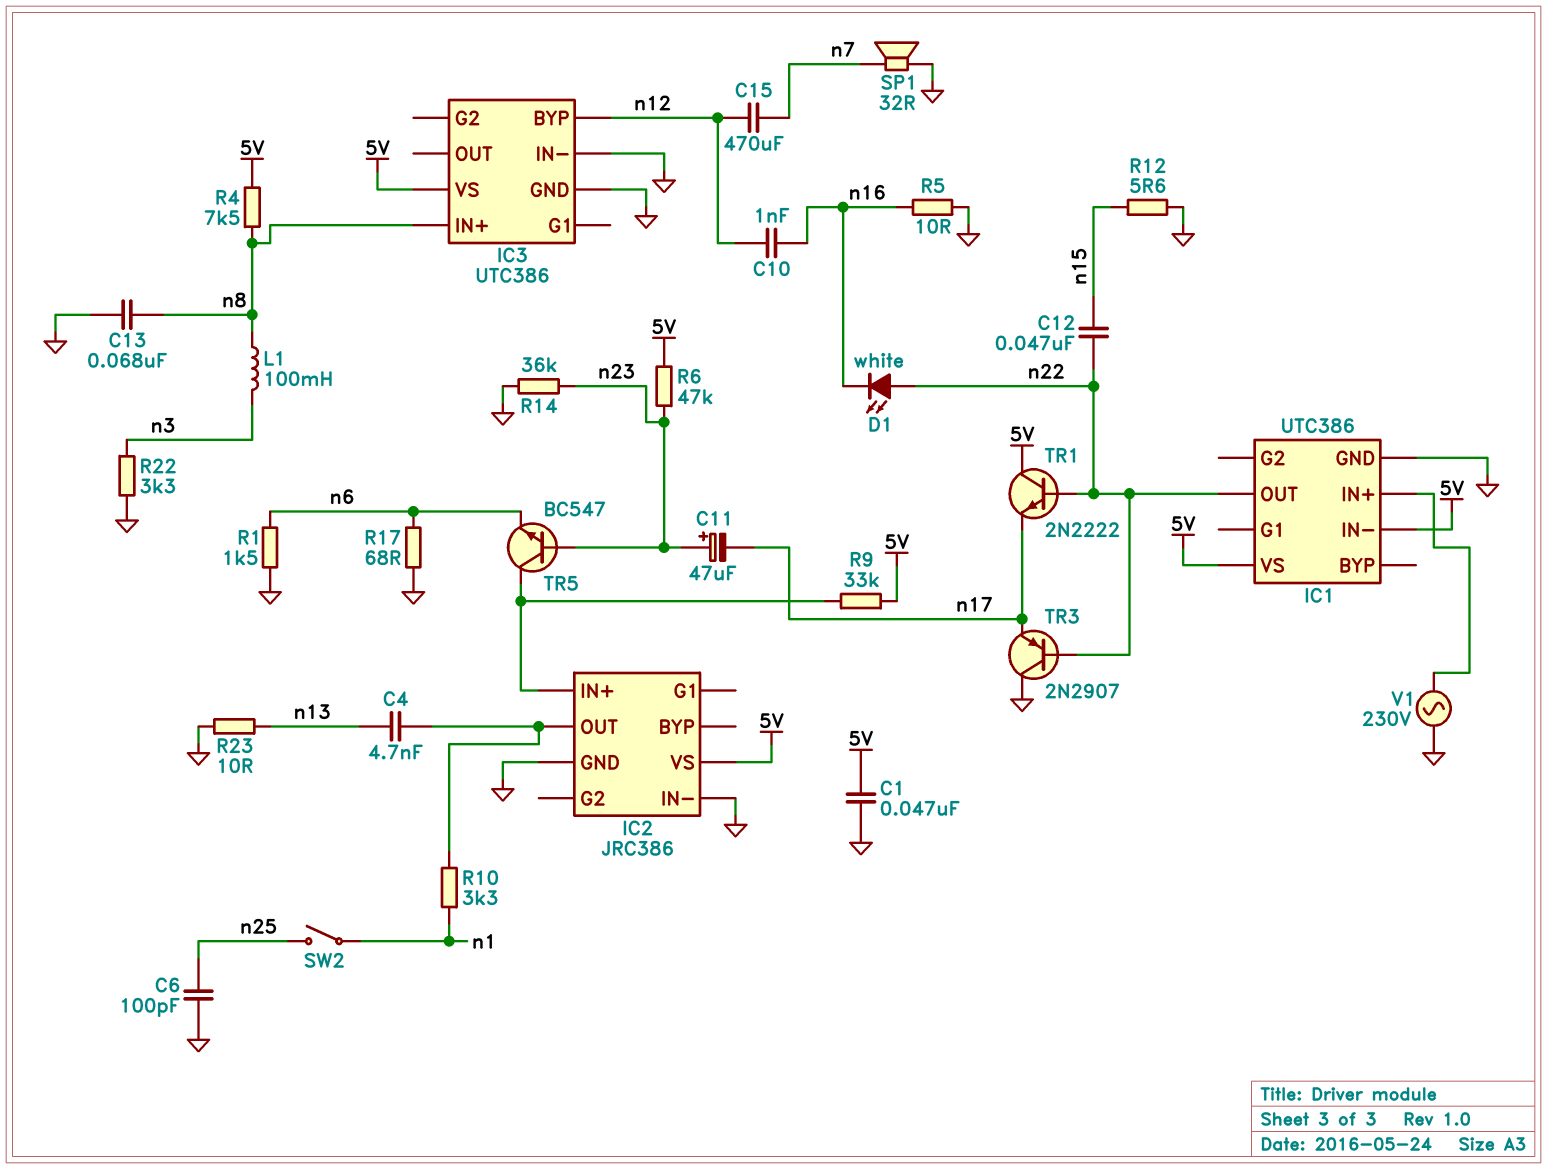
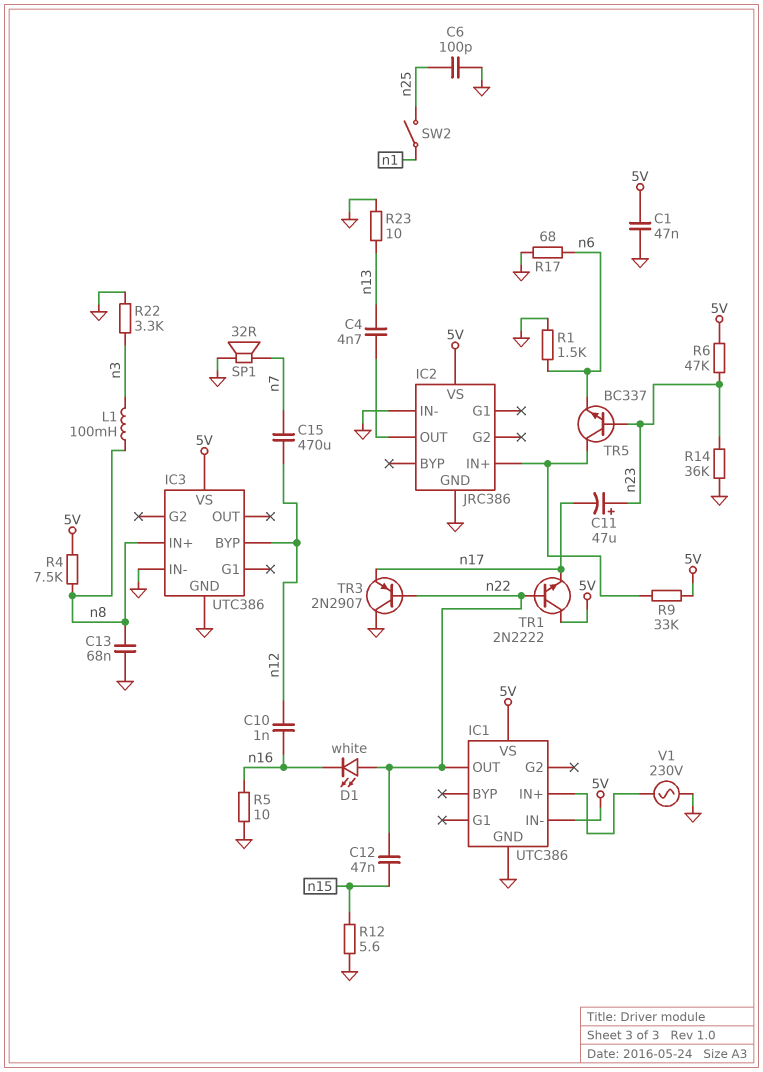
R10: 3.3k (IC2/OUT, n1) -> none
TR5: NPN BC547 (B n23, C IC2/IN+, E n6) -> NPN BC337 (B n23, C IC2/IN+, E n6)

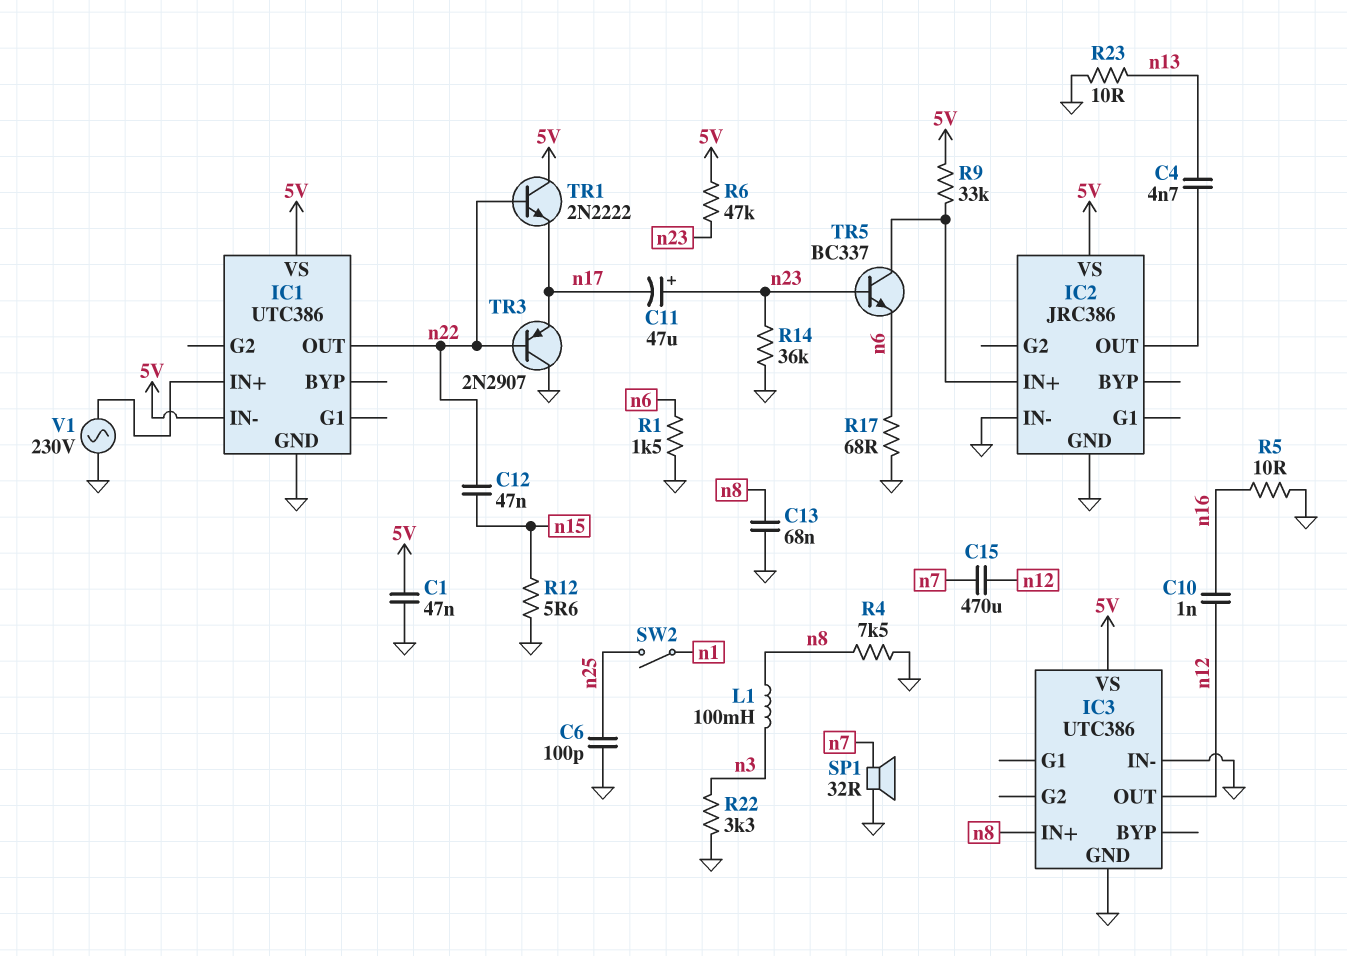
D1: LED white (A n22, K n16) -> none
IC3 pin BYP: n12 -> none
IC3 pin OUT: none -> n12
R4: 7.5k (5V, n8) -> 7.5k (GND, n8)

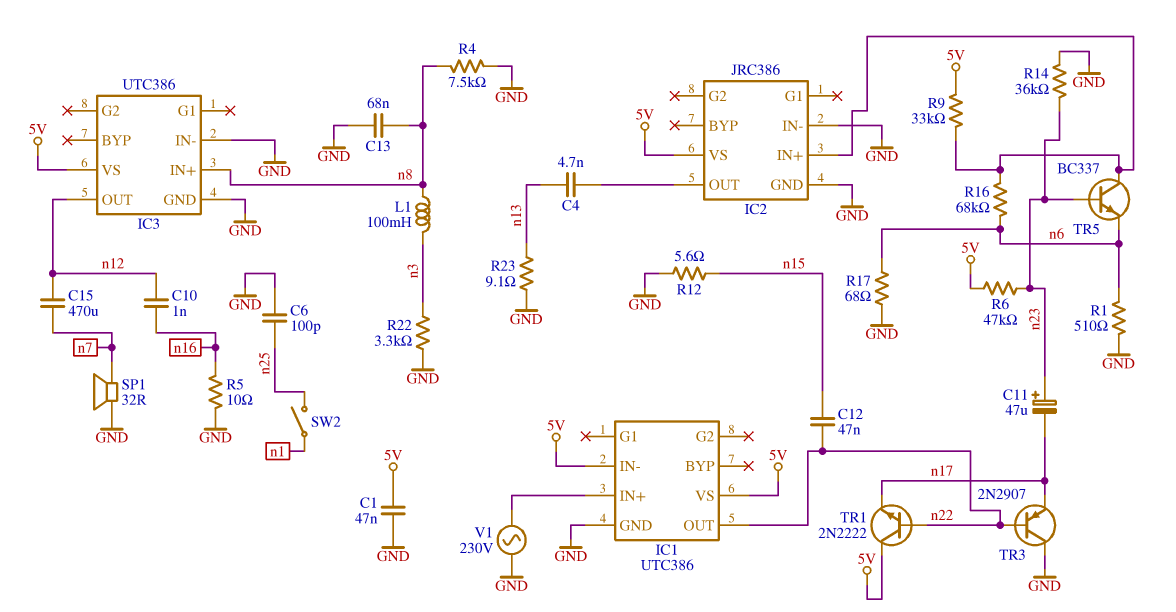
R1: 1.5k (GND, n6) -> 510 (GND, n6)
R16: none -> 68k (IC2/IN+, n6)
R23: 10 (GND, n13) -> 9.1 (GND, n13)

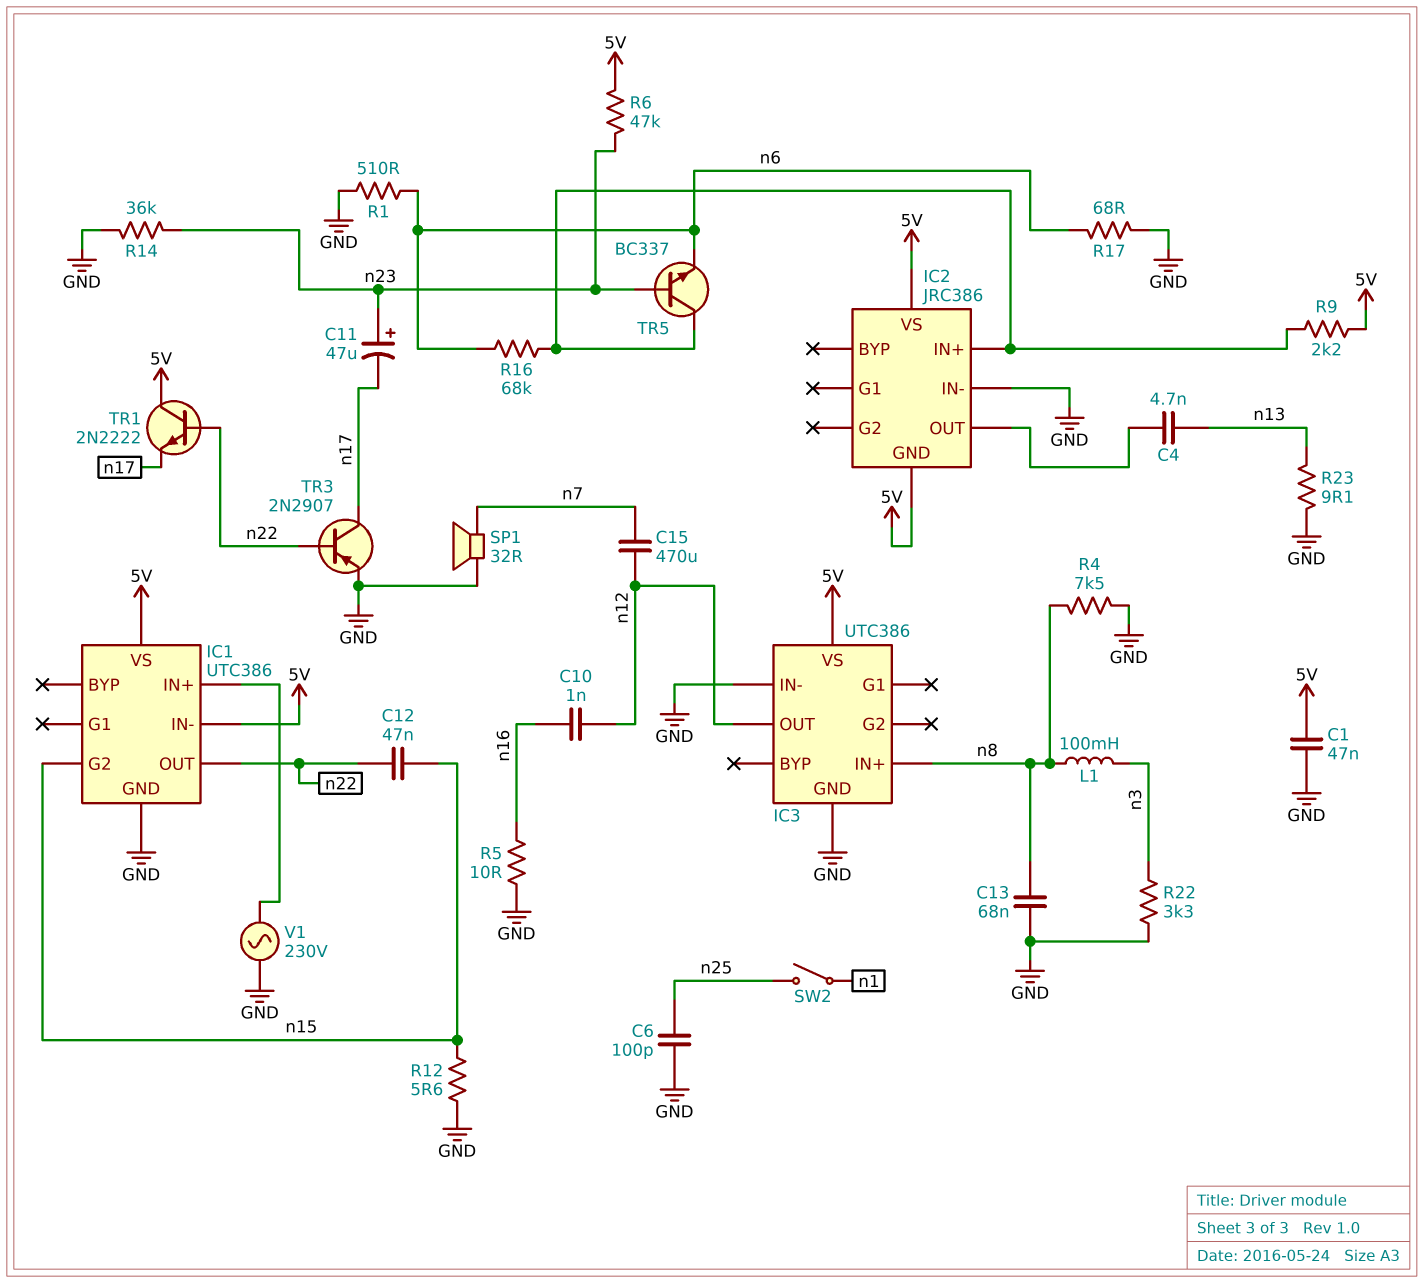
IC1 pin G2: none -> n15
IC2 pin GND: GND -> 5V
R9: 33k (5V, IC2/IN+) -> 2.2k (5V, IC2/IN+)
TR3: PNP 2N2907 (B n22, C GND, E n17) -> PNP 2N2907 (B n22, C n17, E GND)

